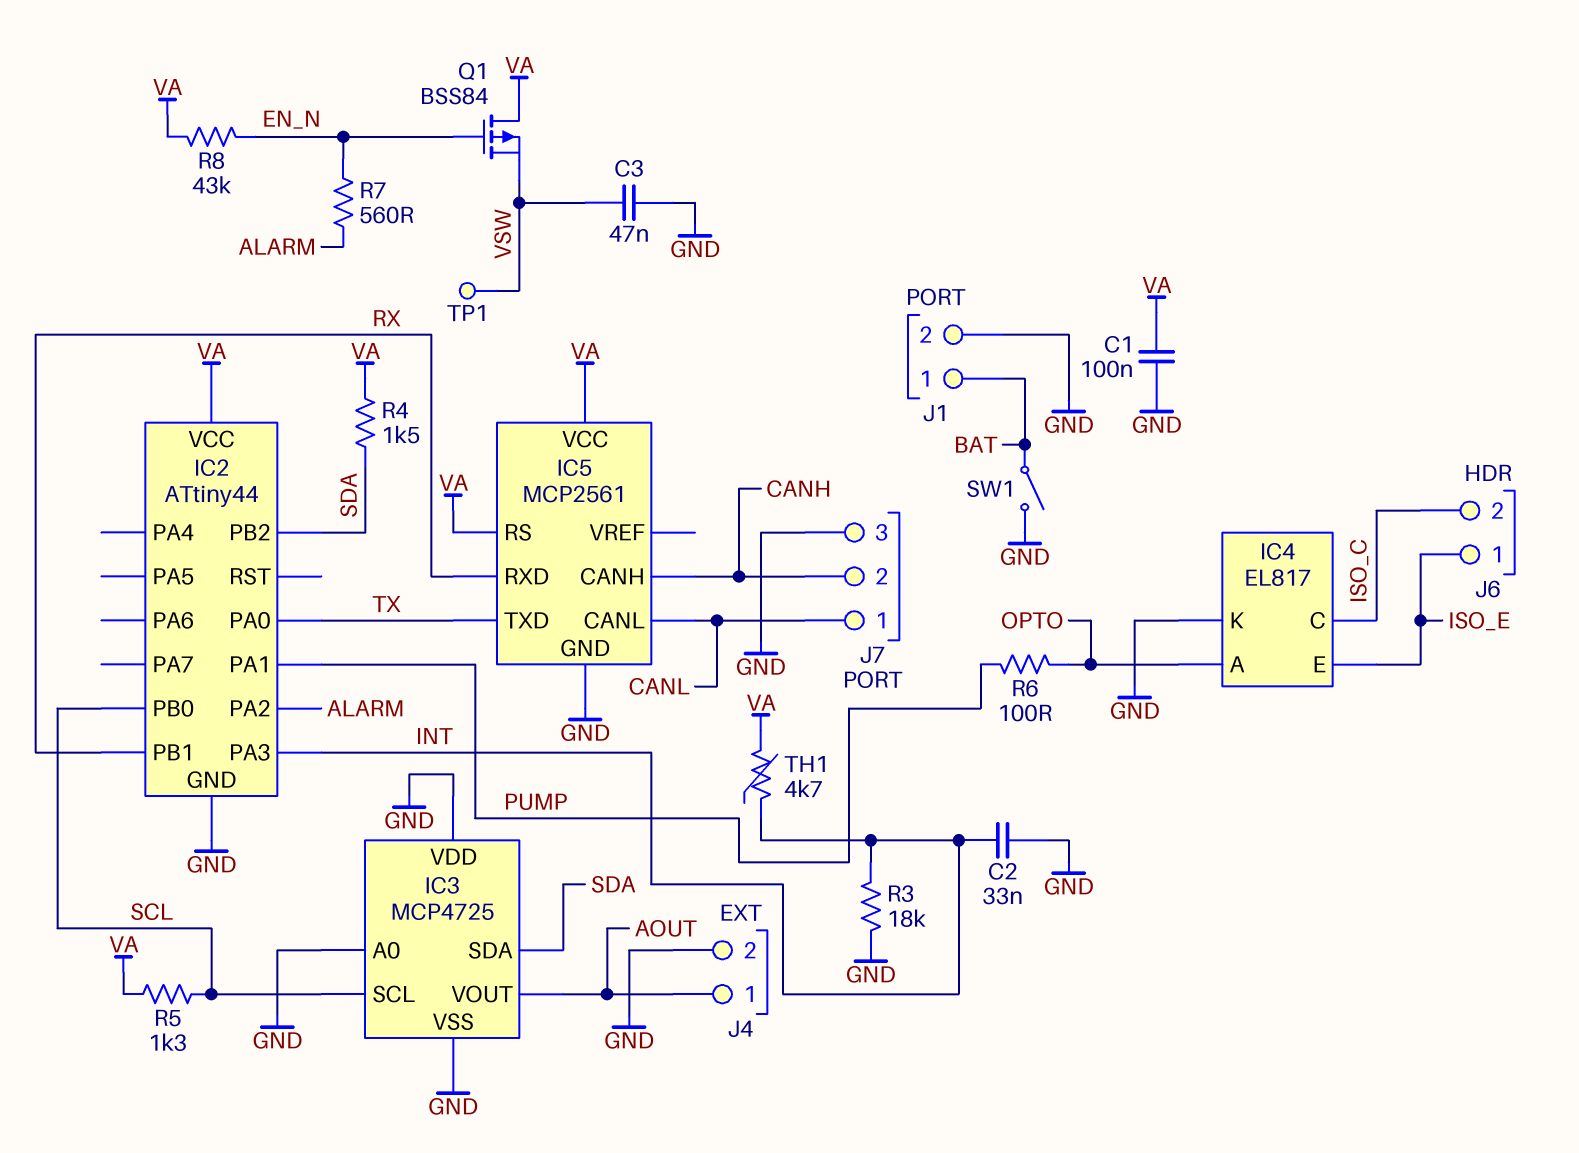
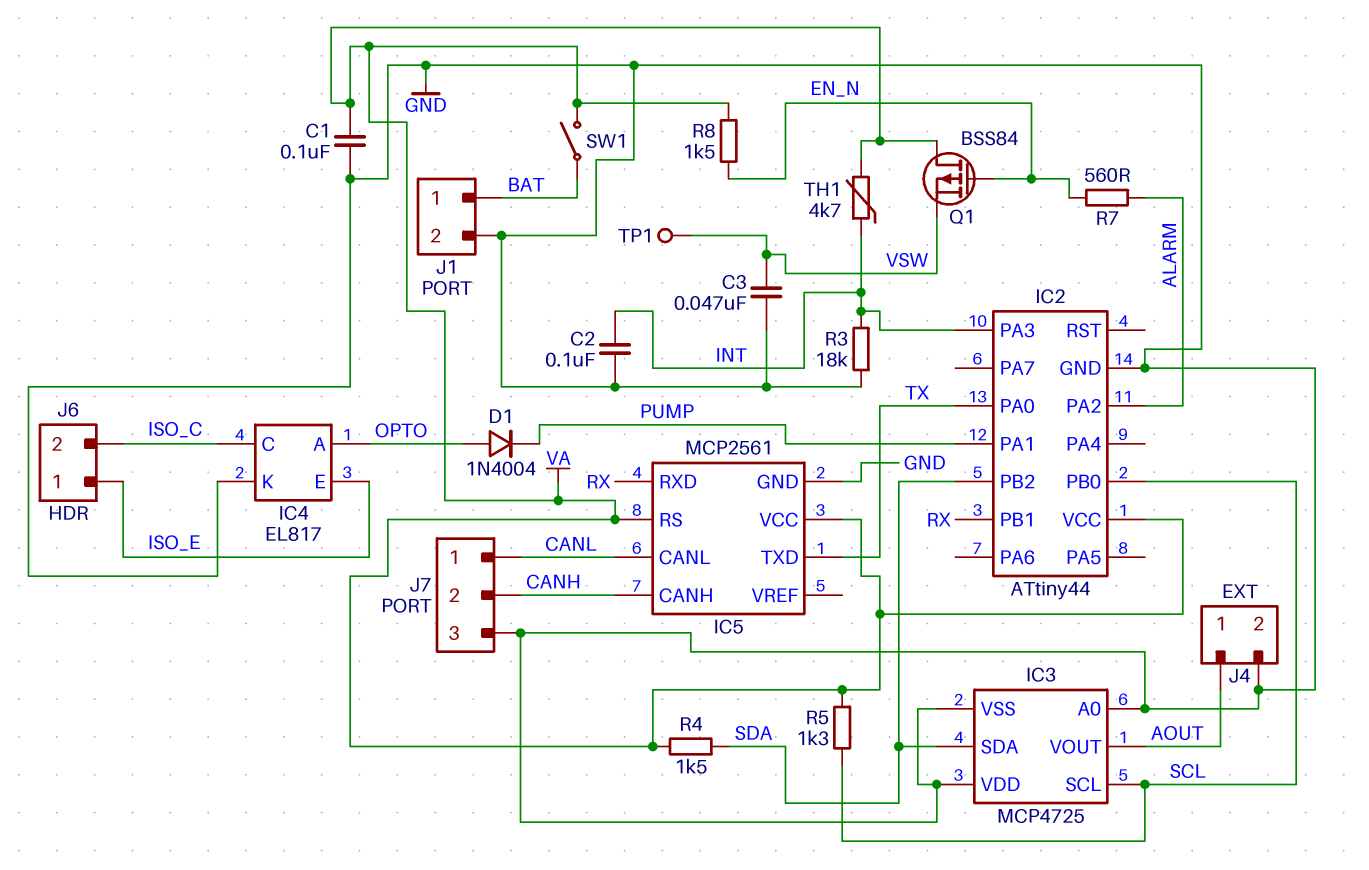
C2: 33nF (GND, INT) -> 100nF (GND, INT)
D1: none -> diode 1N4004 (A OPTO, K PUMP)
R6: 100 (OPTO, PUMP) -> none
R8: 43k (EN_N, VA) -> 1.5k (EN_N, VA)
SW1: switch (BAT, GND) -> switch (BAT, VA)

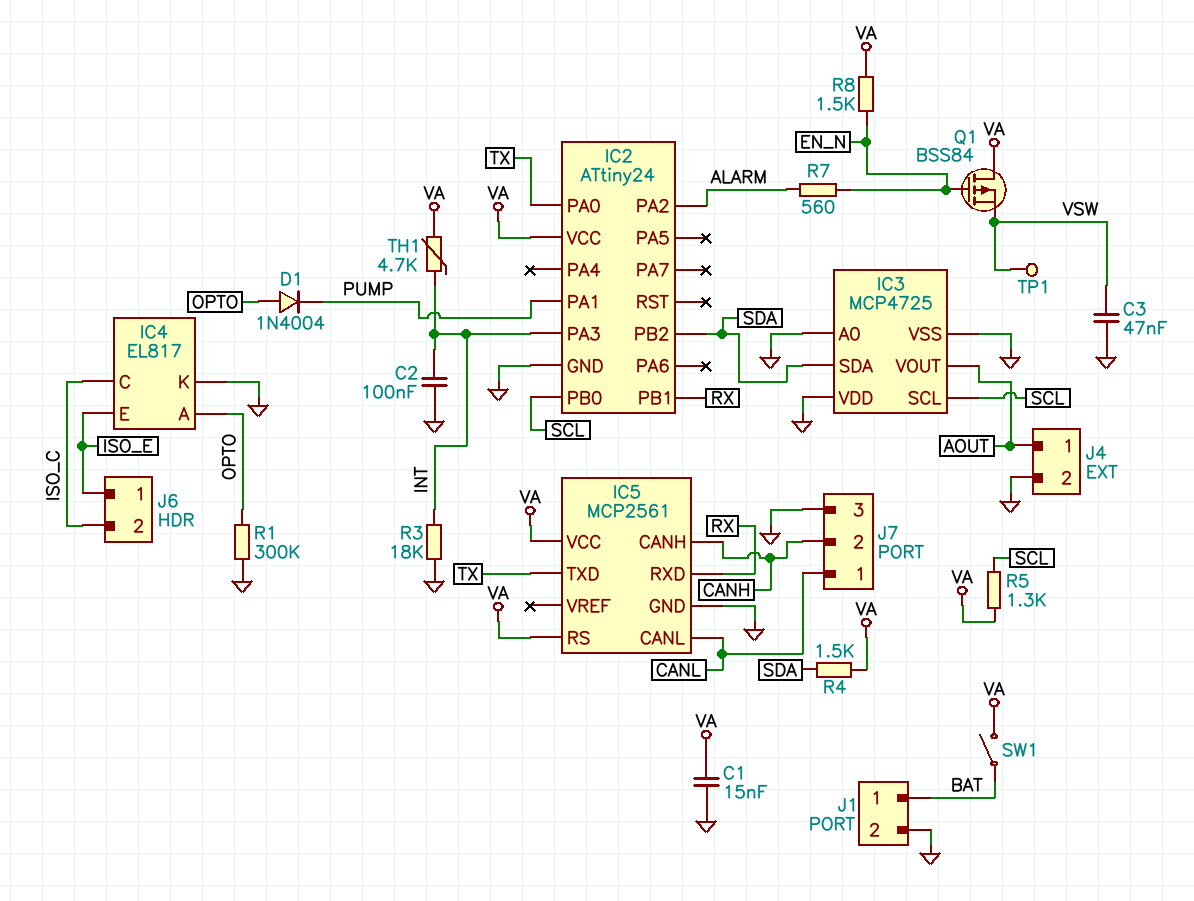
C1: 100nF (GND, VA) -> 15nF (GND, VA)
IC2: ATtiny44 -> ATtiny24
R1: none -> 300k (GND, OPTO)

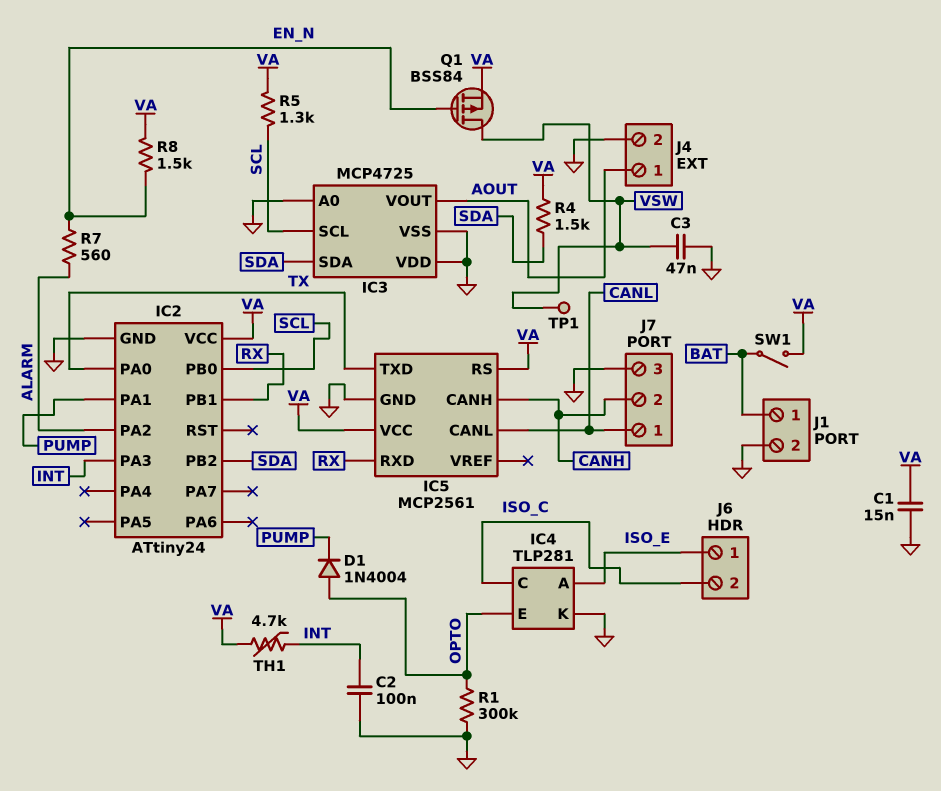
IC4: EL817 -> TLP281
IC4 pin A: OPTO -> ISO_E
IC4 pin E: ISO_E -> OPTO
Q1: PMOS BSS84 (G EN_N, D VA, S VSW) -> PMOS BSS84 (G EN_N, D VSW, S VA)
R3: 18k (GND, INT) -> none

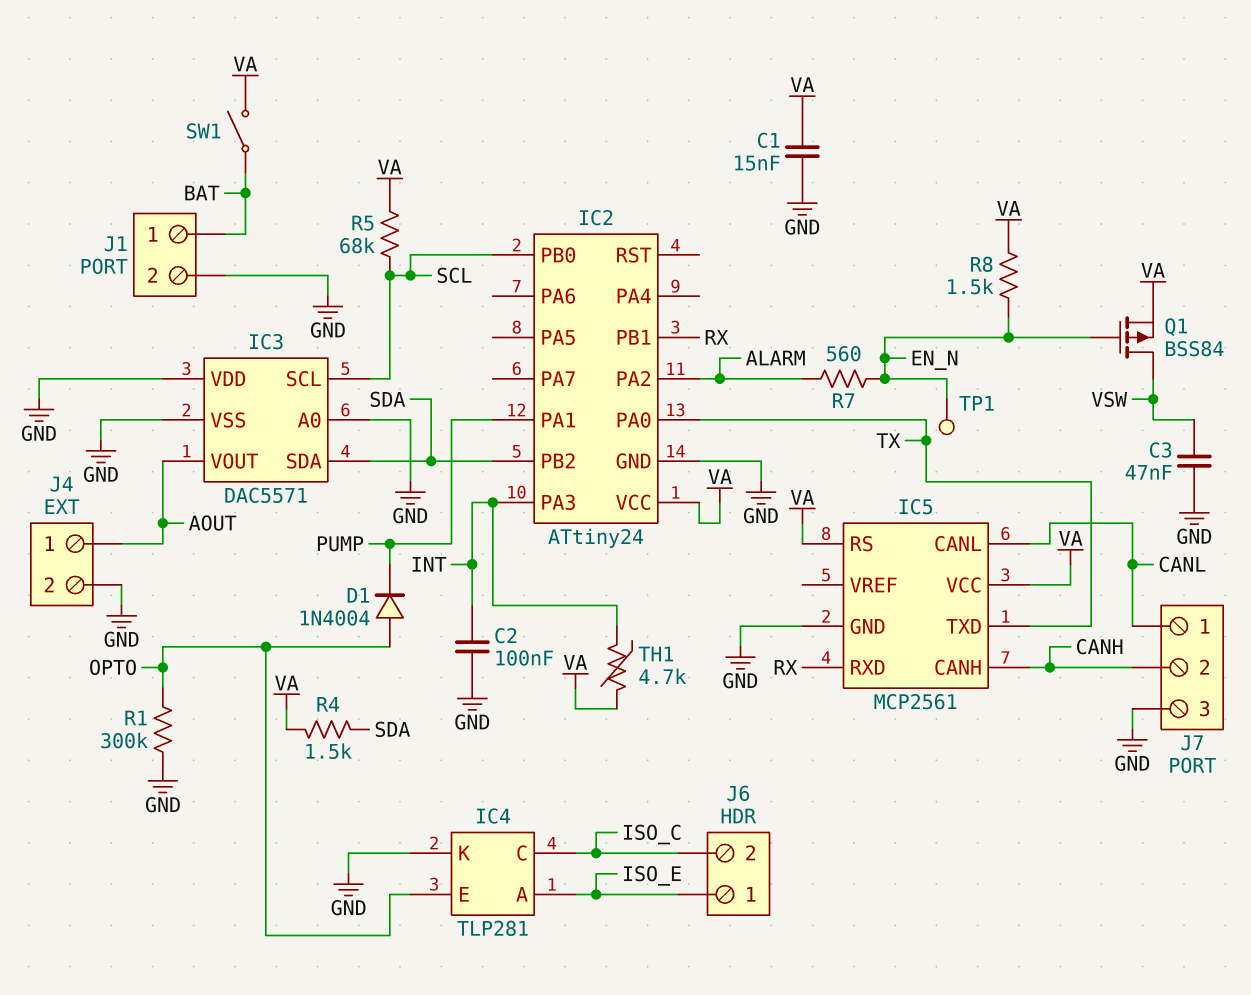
IC3: MCP4725 -> DAC5571
R5: 1.3k (SCL, VA) -> 68k (SCL, VA)
TP1: test point (VSW) -> test point (EN_N)

